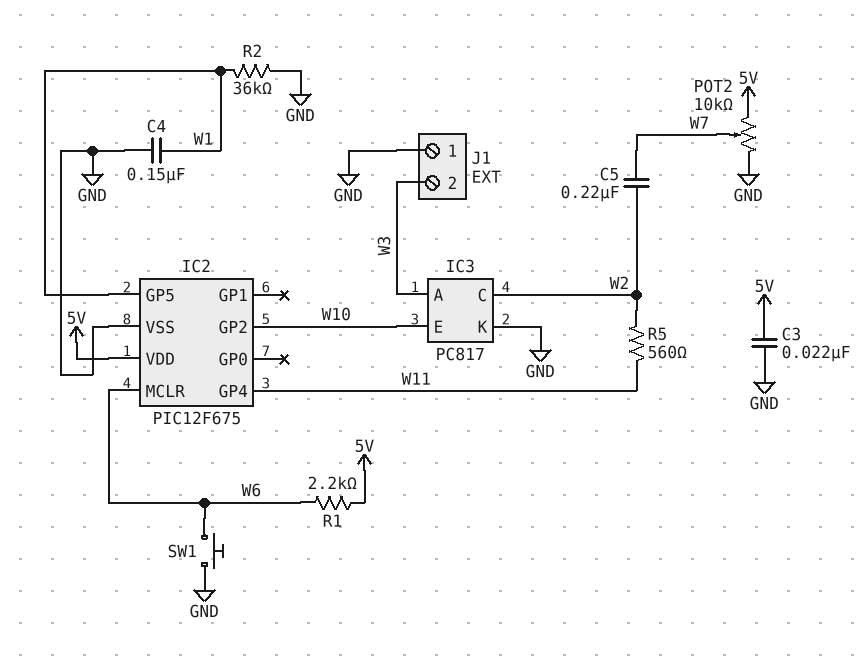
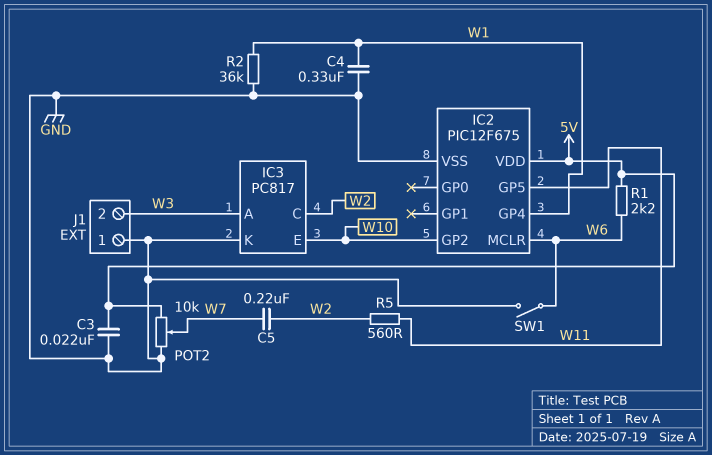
C4: 150nF (GND, W1) -> 330nF (GND, W1)
IC2 pin GP4: W11 -> W1
IC2 pin GP5: W1 -> W11
SW1: button (GND, W6) -> switch (GND, W6)

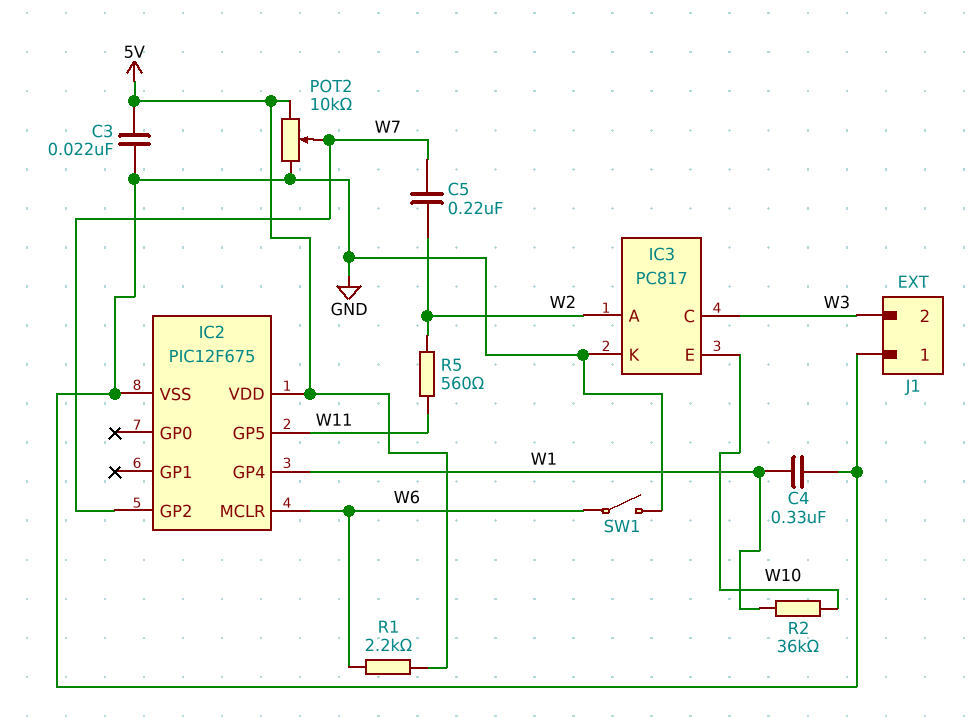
IC2 pin GP2: W10 -> W7
IC3 pin A: W3 -> W2
IC3 pin C: W2 -> W3
R2: 36k (GND, W1) -> 36k (W1, W10)

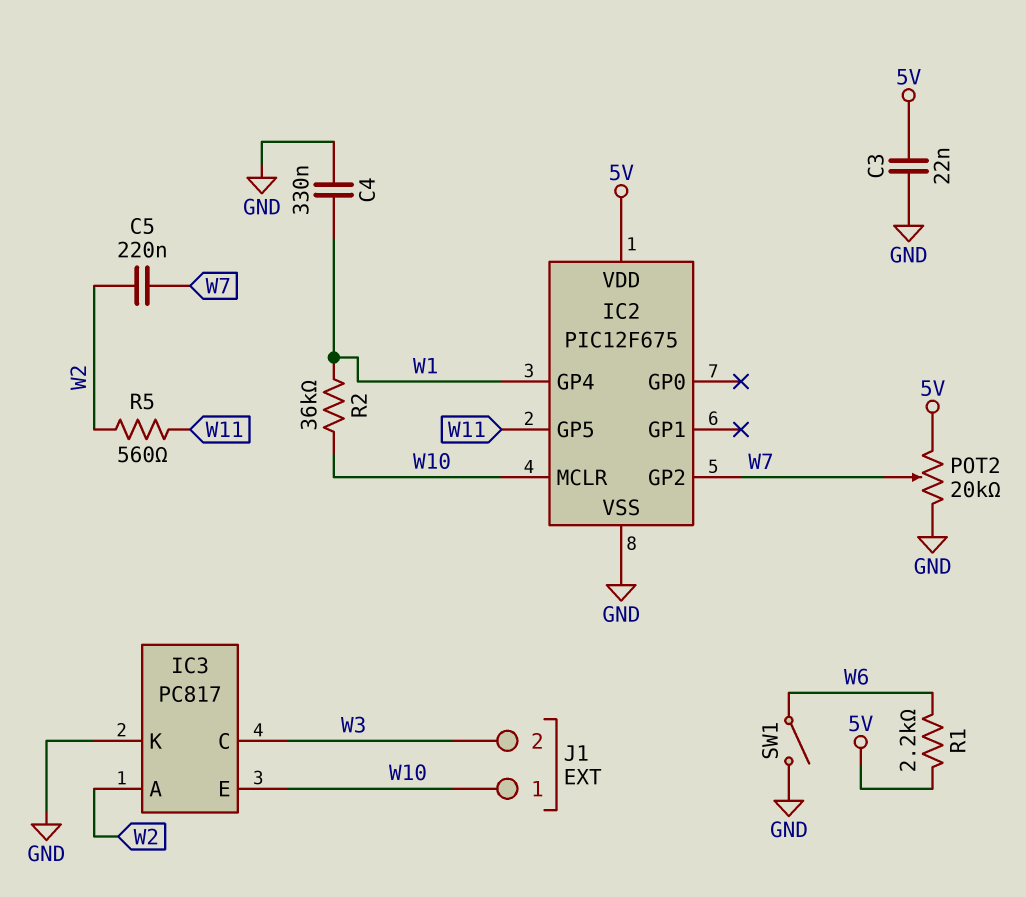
IC2 pin MCLR: W6 -> W10
J1 pin 1: GND -> W10
POT2: 10k (5V, GND, wiper W7) -> 20k (5V, GND, wiper W7)

